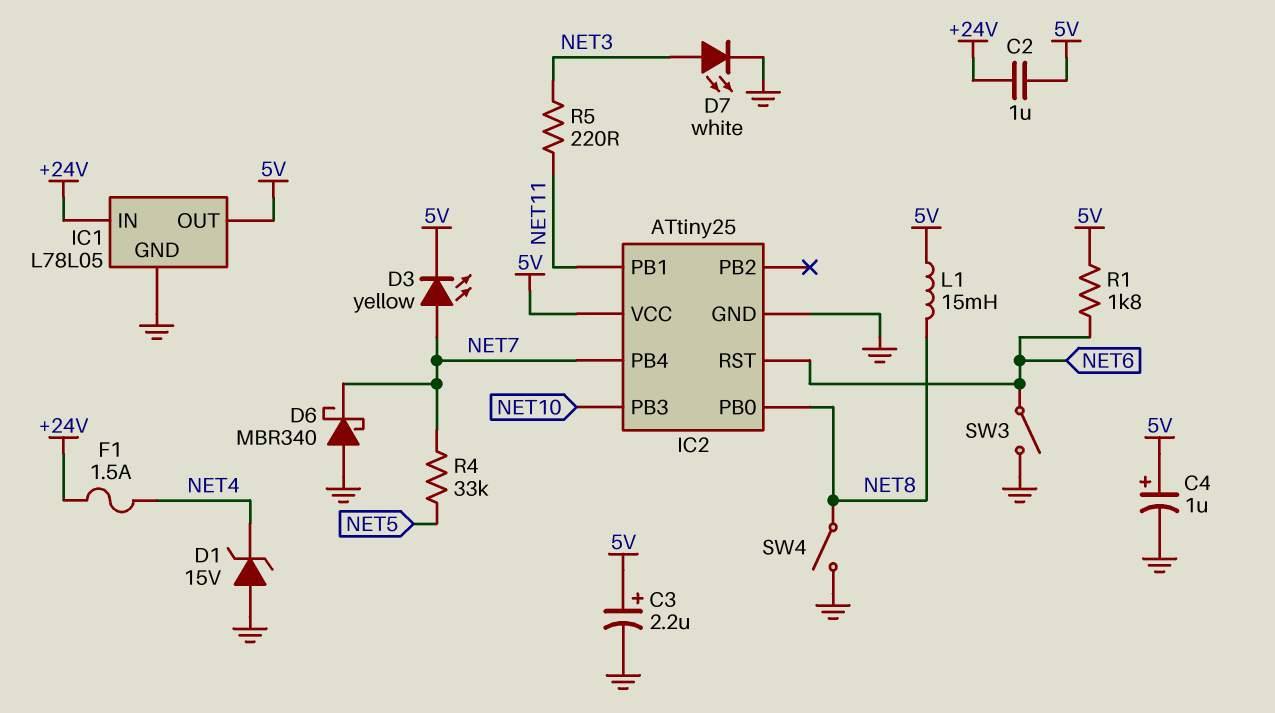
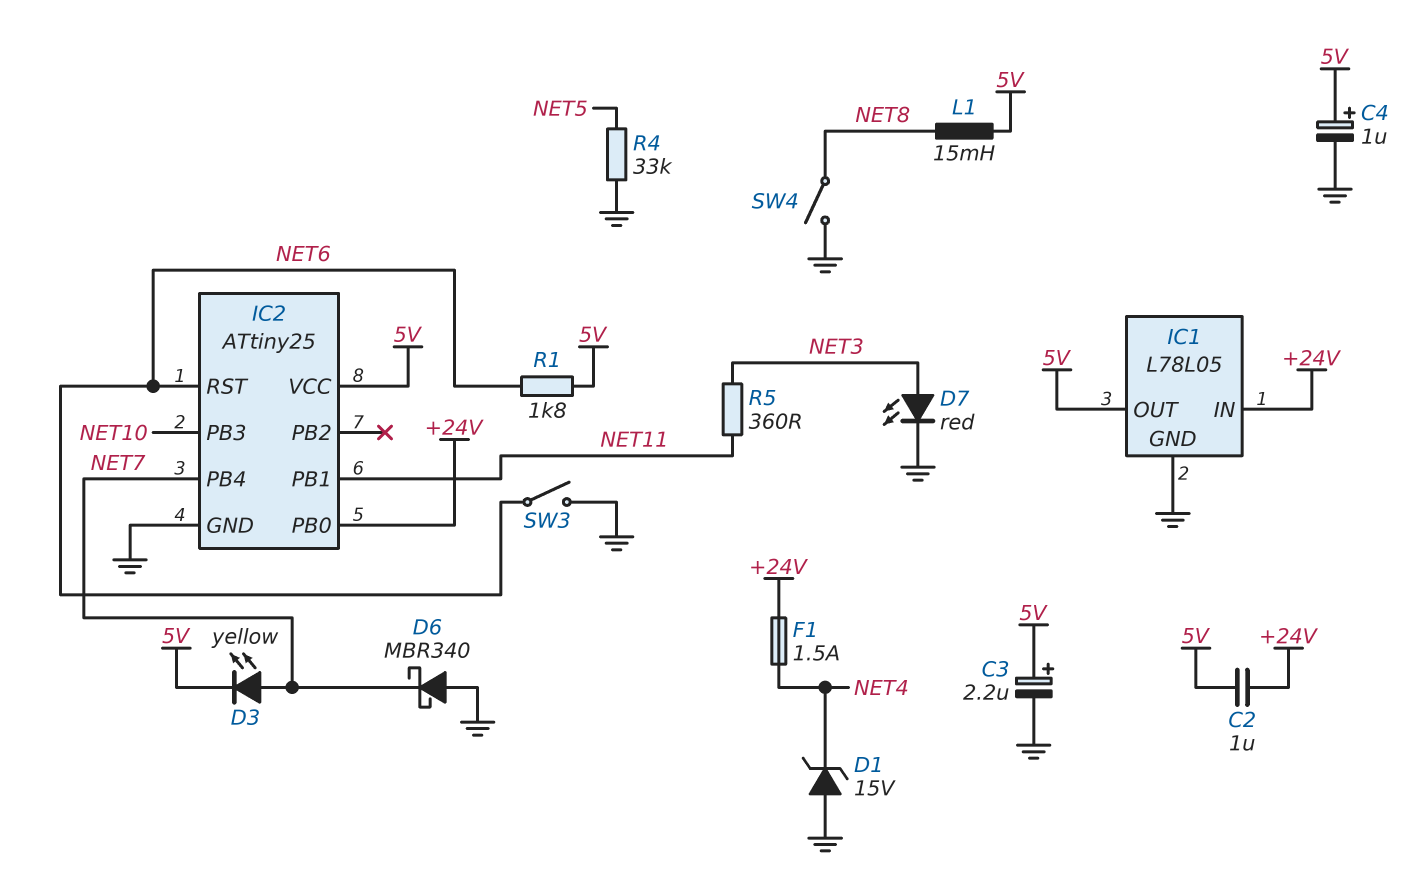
D7: LED white (A NET3, K GND) -> LED red (A NET3, K GND)
IC2 pin PB0: NET8 -> +24V
R4: 33k (NET5, NET7) -> 33k (GND, NET5)
R5: 220 (NET3, NET11) -> 360 (NET3, NET11)

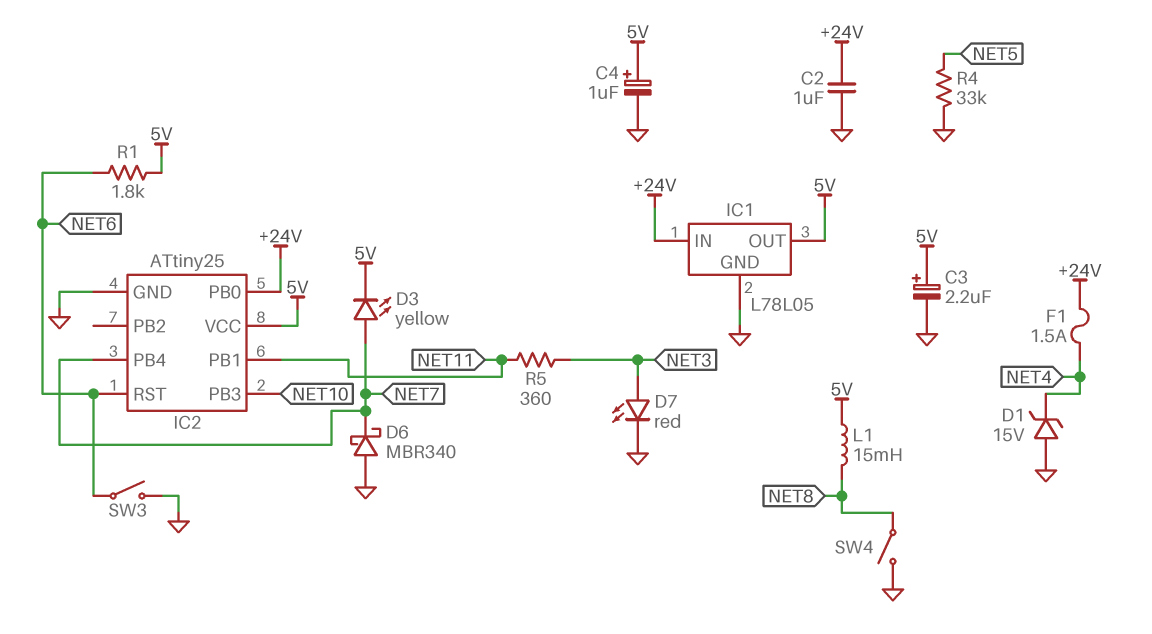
C2: 1uF (+24V, 5V) -> 1uF (+24V, GND)

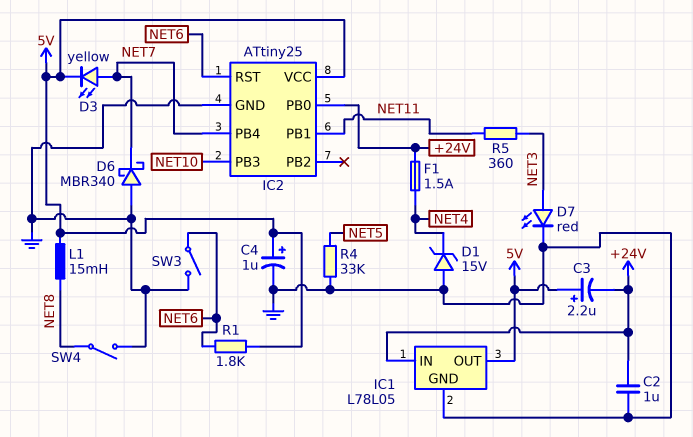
C3: 2.2uF (plus 5V, minus GND) -> 2.2uF (plus 5V, minus +24V)

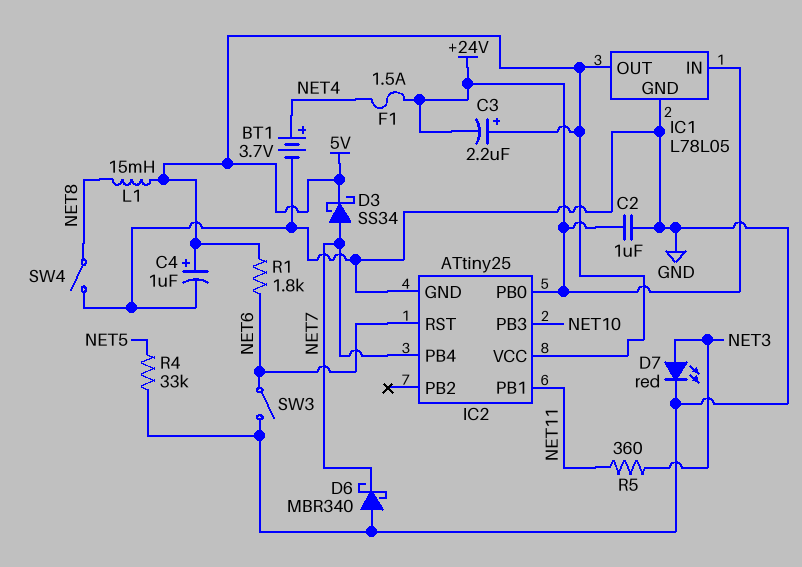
BT1: none -> 3.7V (plus NET4, minus GND)
D1: zener 15V (A GND, K NET4) -> none
D3: LED yellow (A NET7, K 5V) -> schottky SS34 (A NET7, K 5V)

